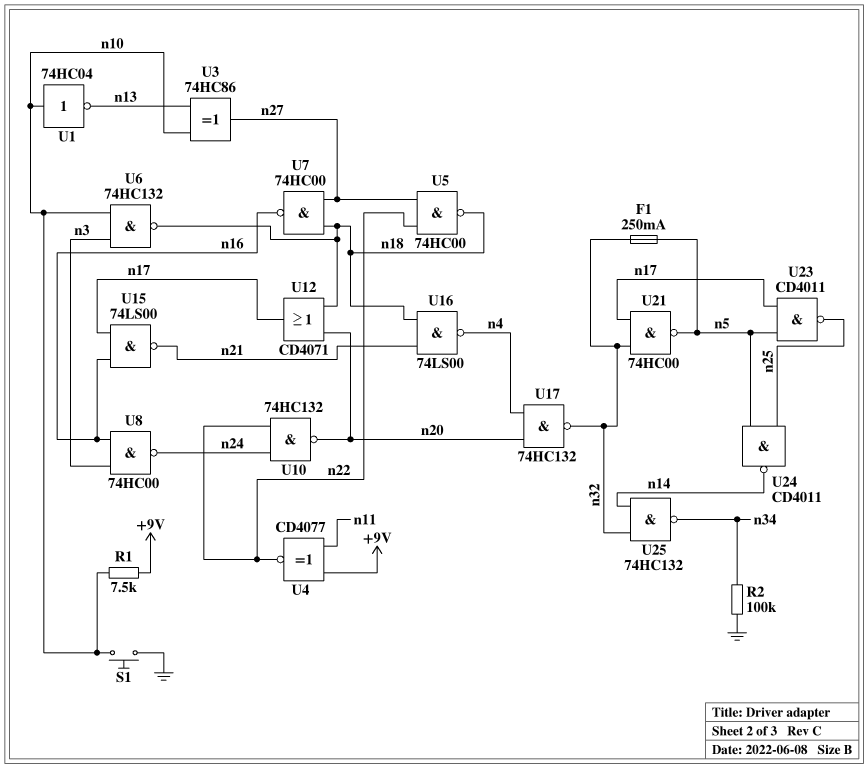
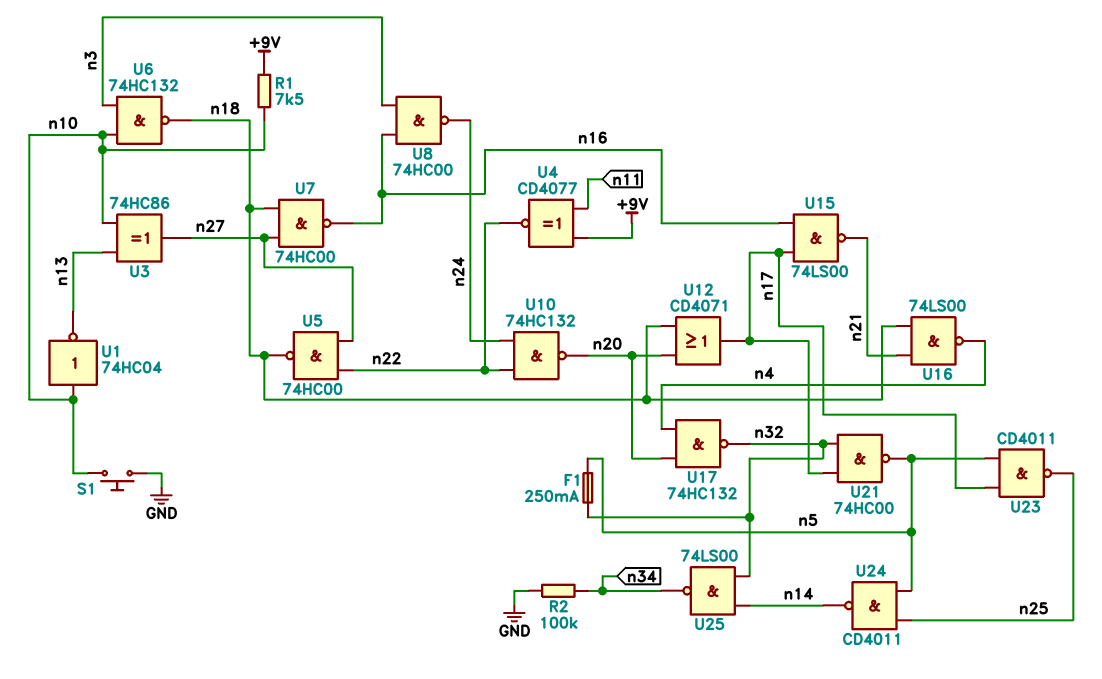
U25: NAND 74HC132 (in n14, in n32, out n34) -> NAND 74LS00 (in n14, in n32, out n34)

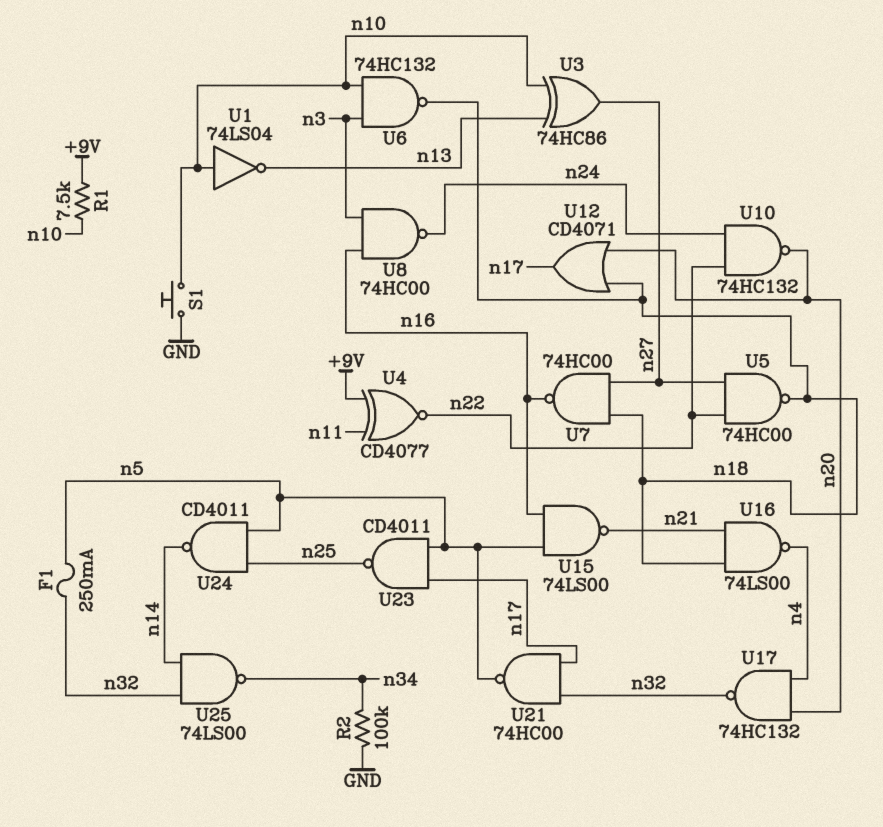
U1: NOT 74HC04 (in n10, out n13) -> NOT 74LS04 (in n10, out n13)
U15: NAND 74LS00 (in n16, in n17, out n21) -> NAND 74LS00 (in n5, in n16, out n21)

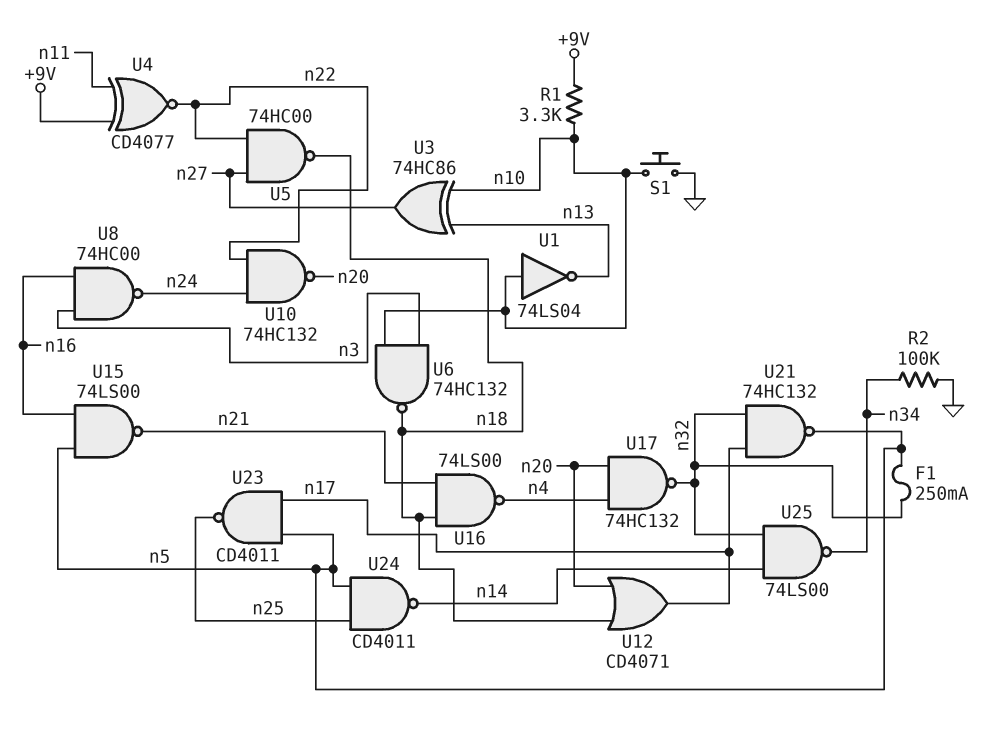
R1: 7.5k (+9V, n10) -> 3.3k (+9V, n10)
U7: NAND 74HC00 (in n18, in n27, out n16) -> none
U21: NAND 74HC00 (in n17, in n32, out n5) -> NAND 74HC132 (in n17, in n32, out n5)

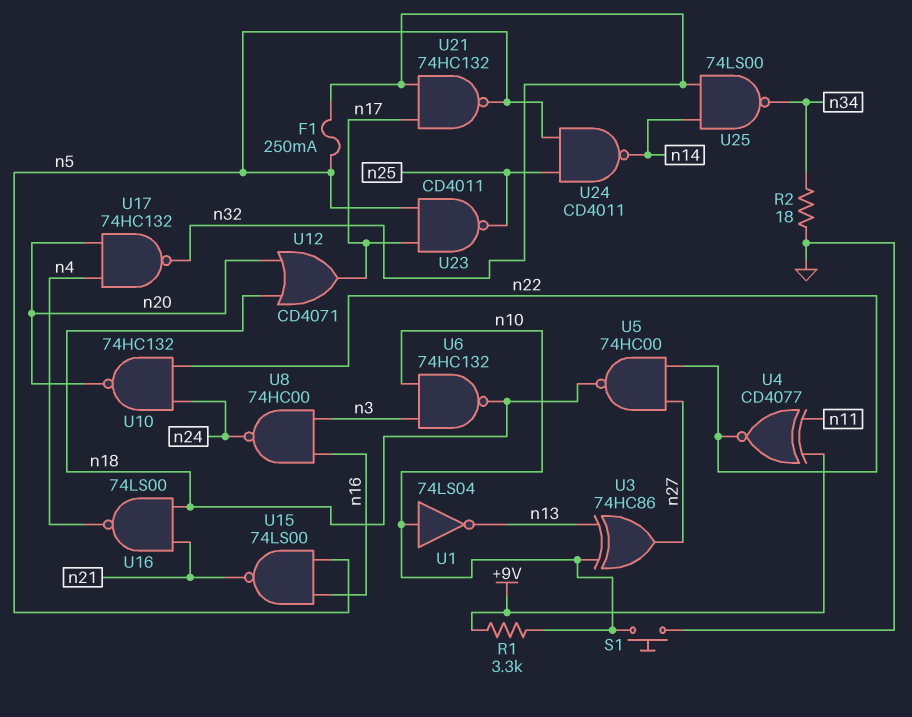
R2: 100k (GND, n34) -> 18 (GND, n34)

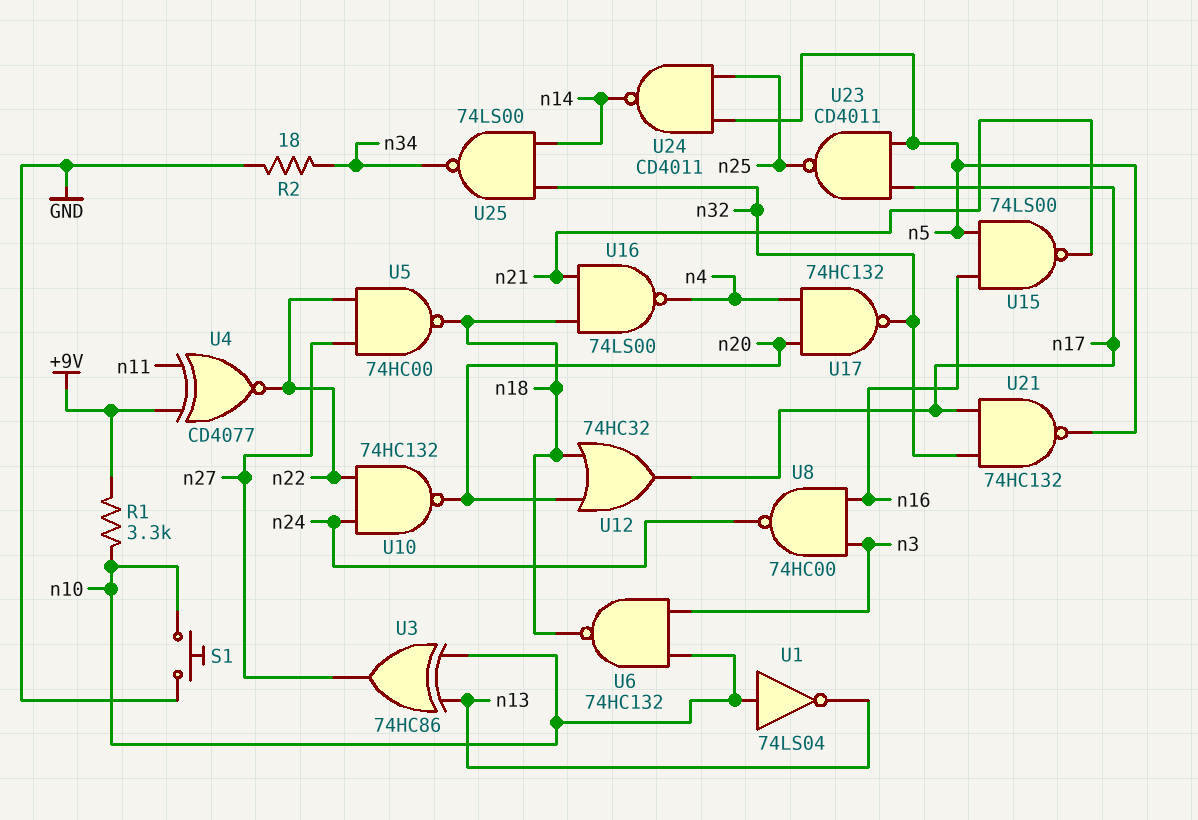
F1: 250mA (n5, n32) -> none
U12: OR CD4071 (in n18, in n20, out n17) -> OR 74HC32 (in n18, in n20, out n17)

